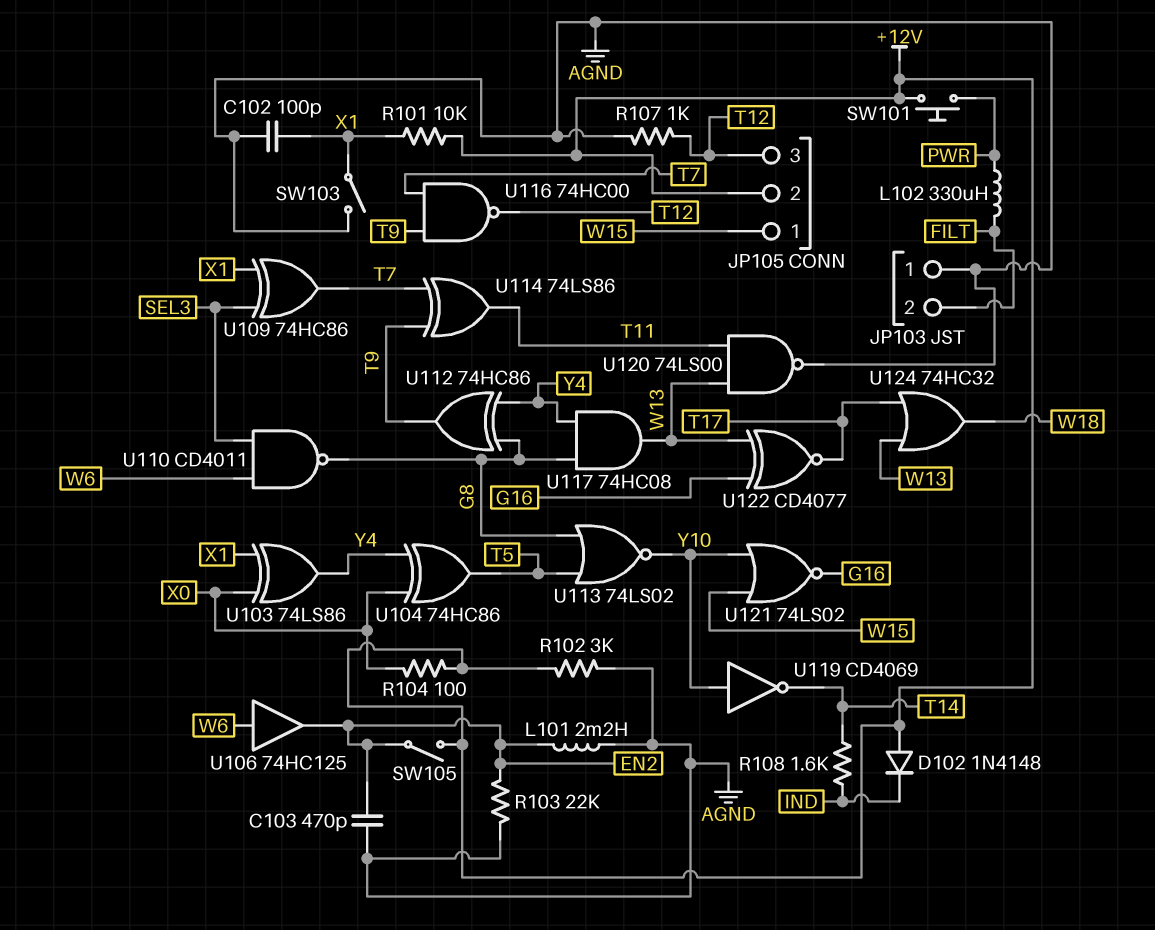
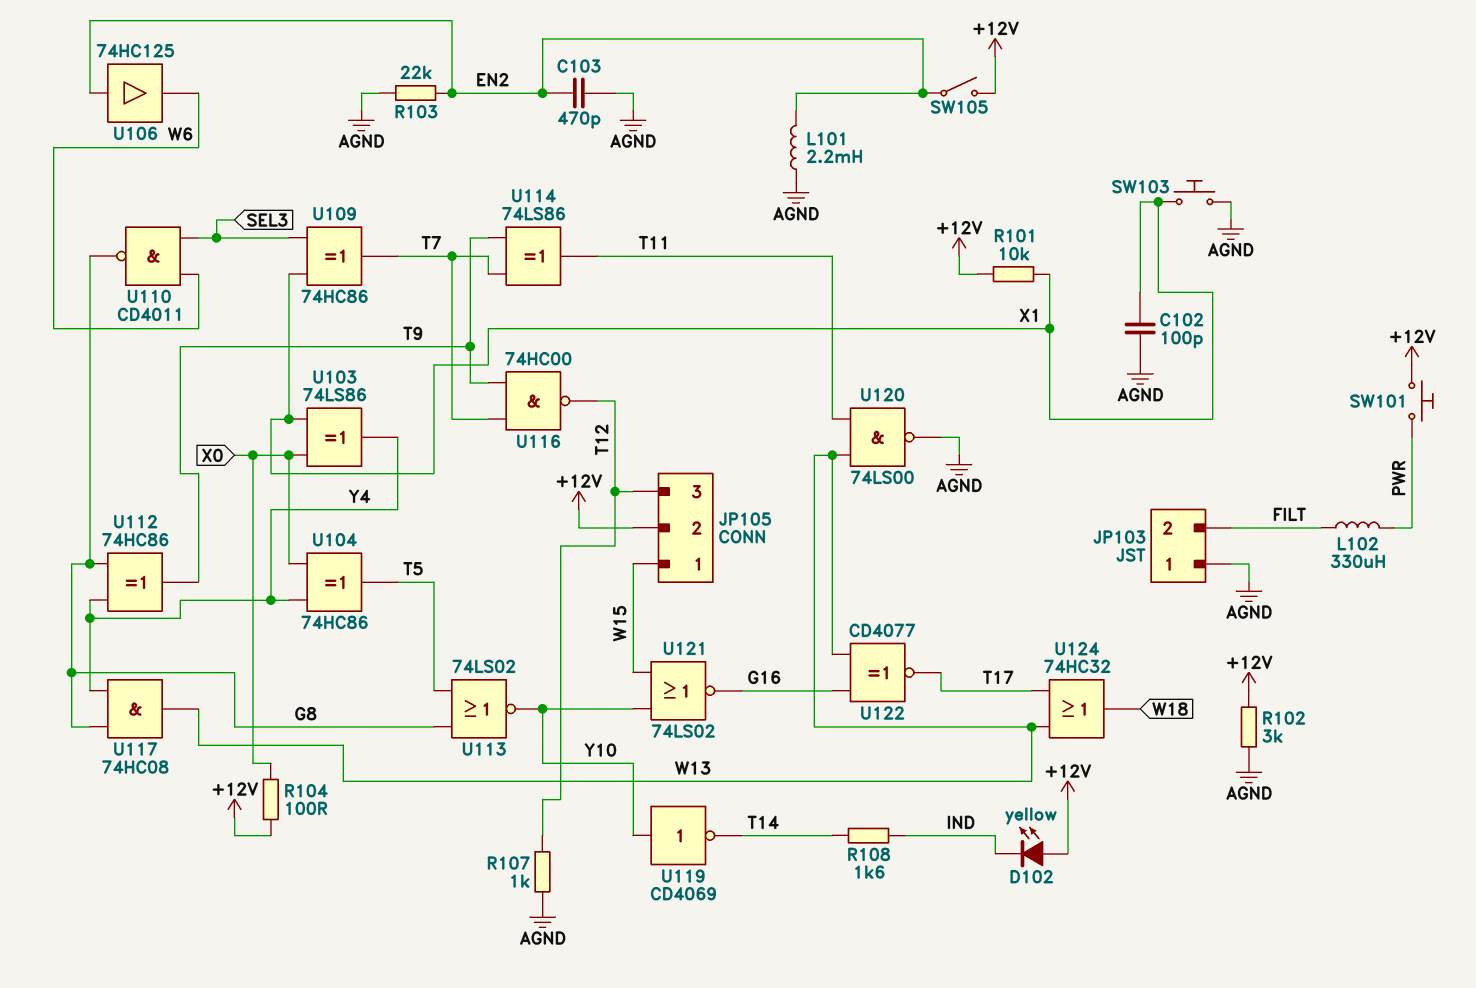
D102: diode 1N4148 (A +12V, K IND) -> LED yellow (A +12V, K IND)
SW103: switch (AGND, X1) -> button (AGND, X1)
U106: buffer 74HC125 (in W6, out EN2) -> buffer 74HC125 (in EN2, out W6)

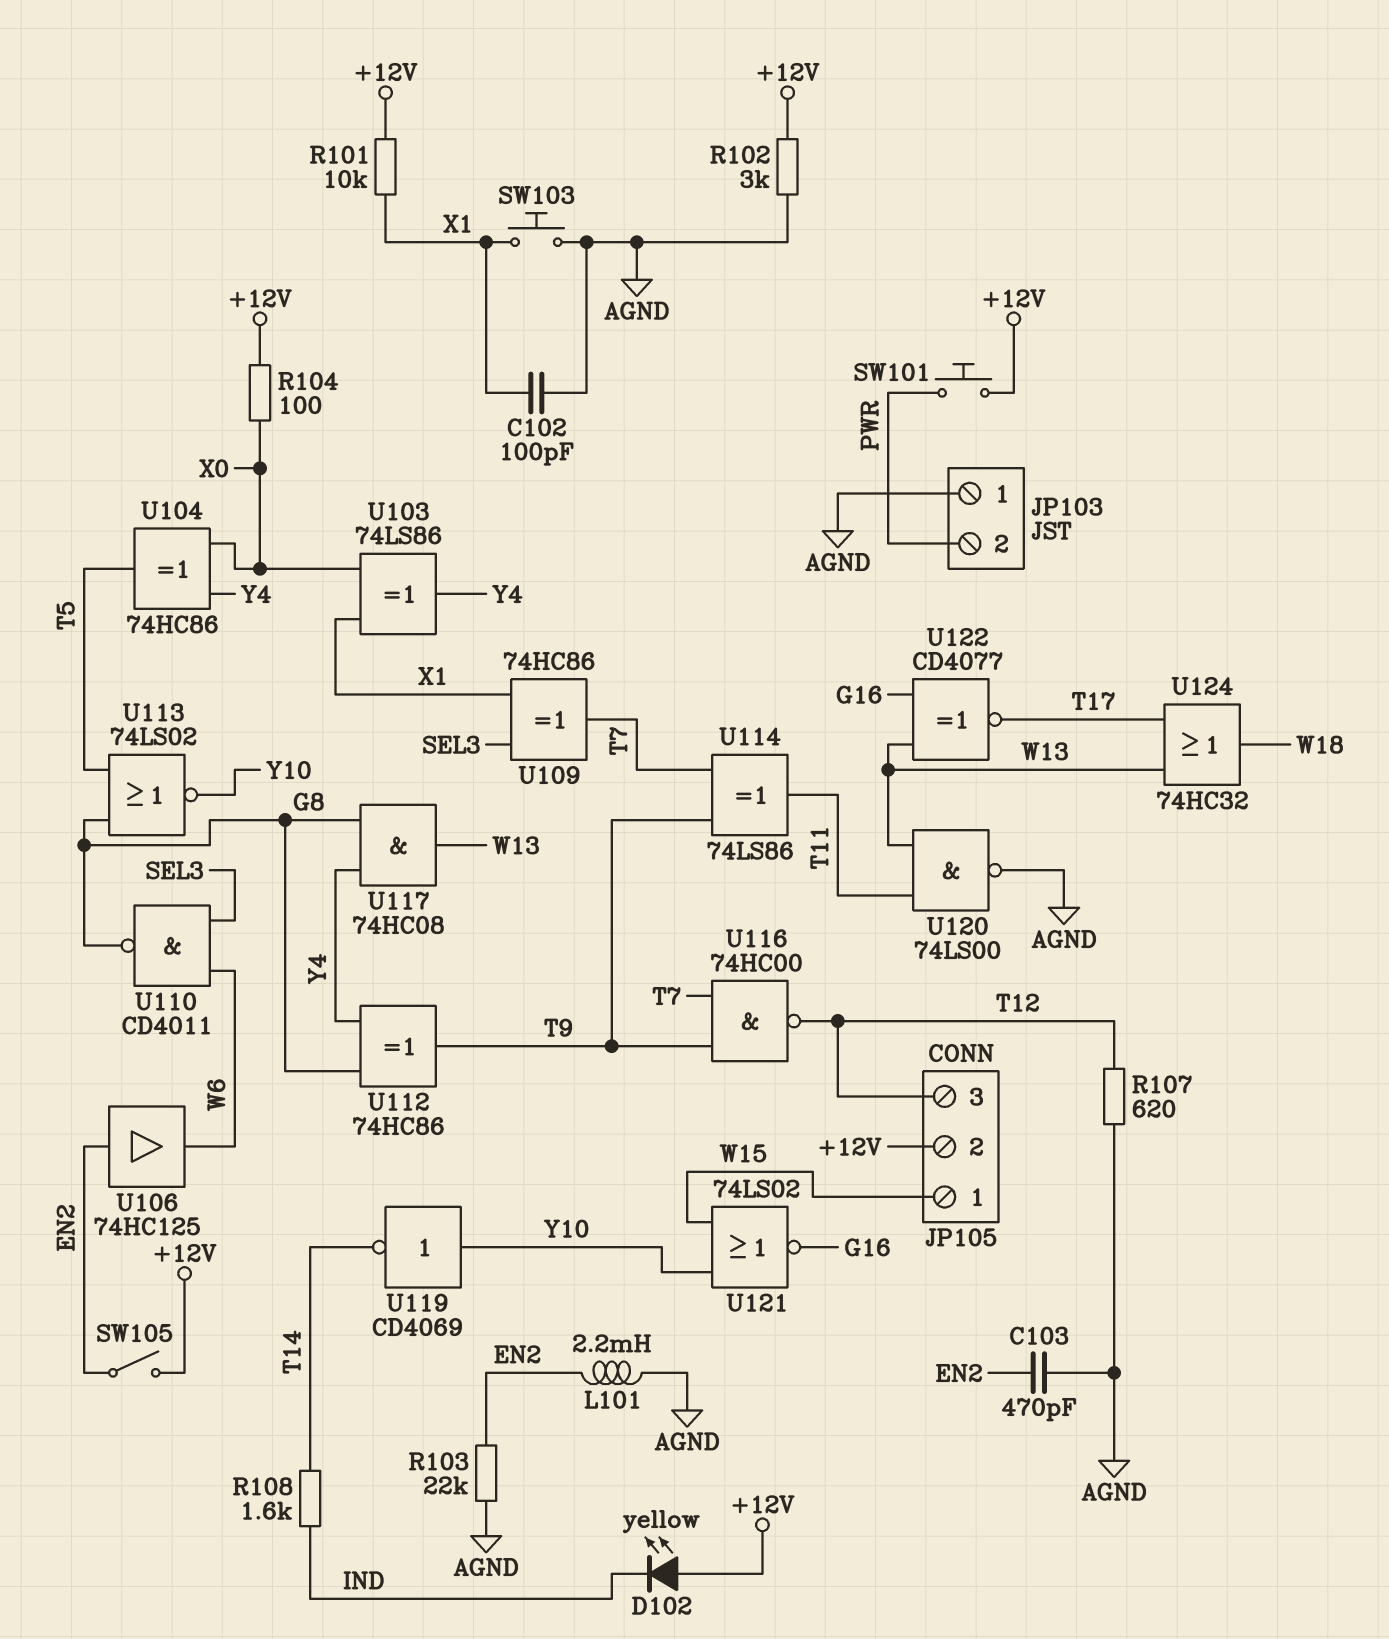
JP103 pin 2: FILT -> PWR
L102: 330uH (FILT, PWR) -> none
R107: 1k (AGND, T12) -> 620 (AGND, T12)

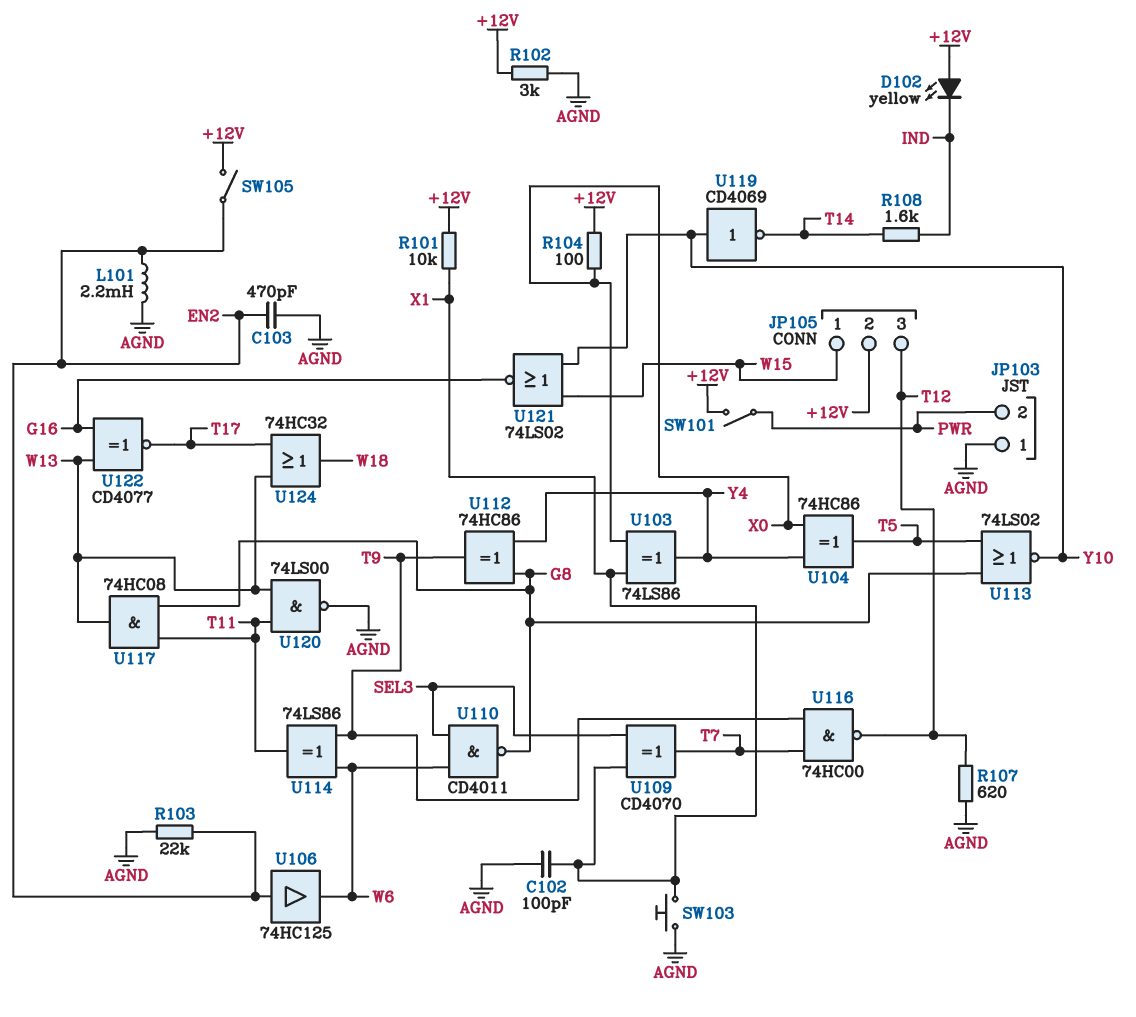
SW101: button (+12V, PWR) -> switch (+12V, PWR)
U109: XOR 74HC86 (in SEL3, in X1, out T7) -> XOR CD4070 (in SEL3, in X1, out T7)
U114: XOR 74LS86 (in T7, in T9, out T11) -> XOR 74LS86 (in T9, in W6, out T11)
U117: AND 74HC08 (in G8, in Y4, out W13) -> AND 74HC08 (in G8, in T11, out W13)

